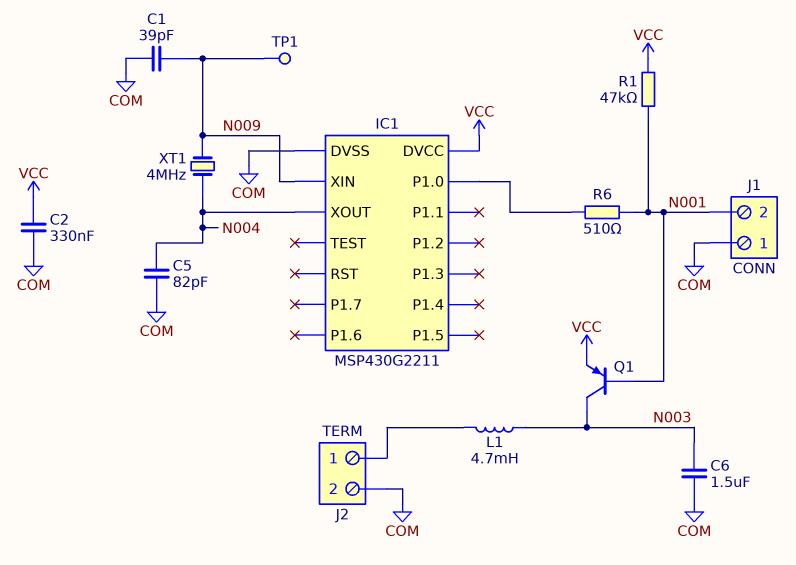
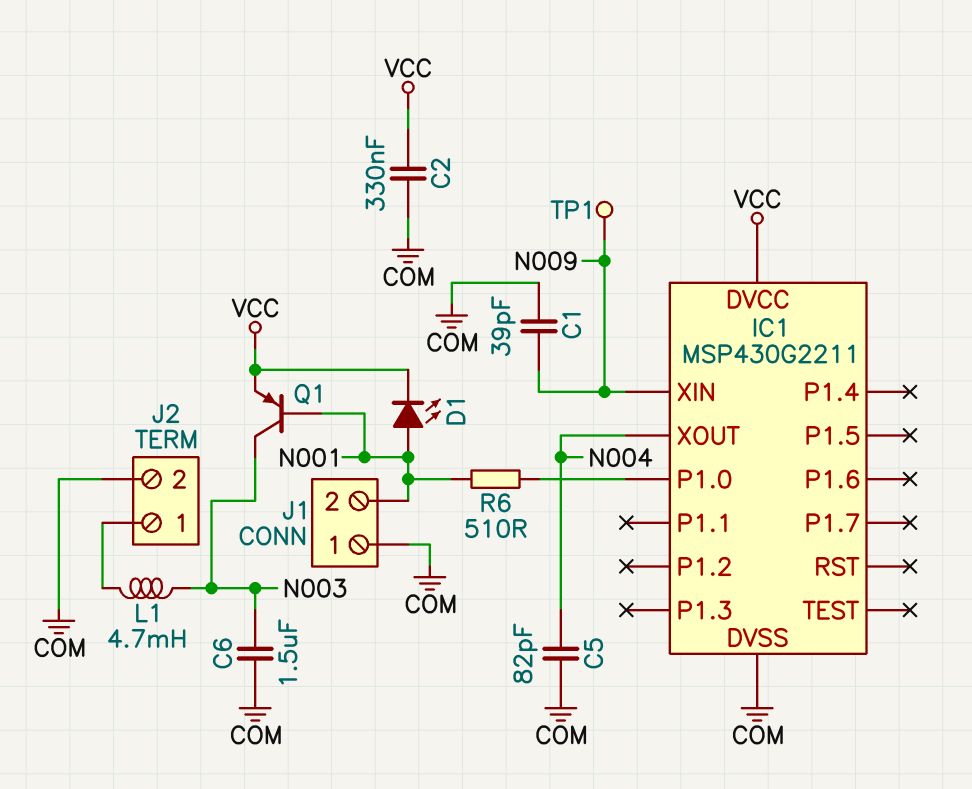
D1: none -> LED (A N001, K VCC)
R1: 47k (N001, VCC) -> none
XT1: 4MHz (N004, N009) -> none

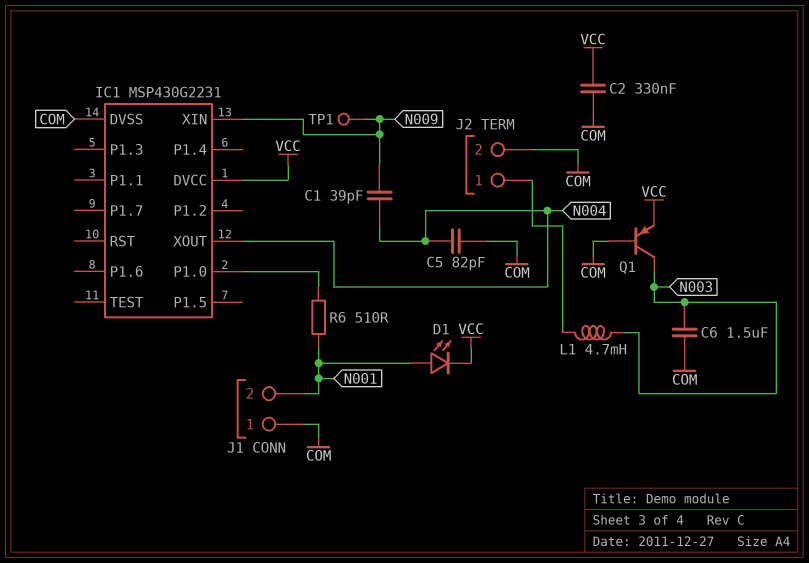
C1: 39pF (COM, N009) -> 39pF (N004, N009)
IC1: MSP430G2211 -> MSP430G2231
Q1: PNP (B N001, C N003, E VCC) -> PNP (B COM, C N003, E VCC)

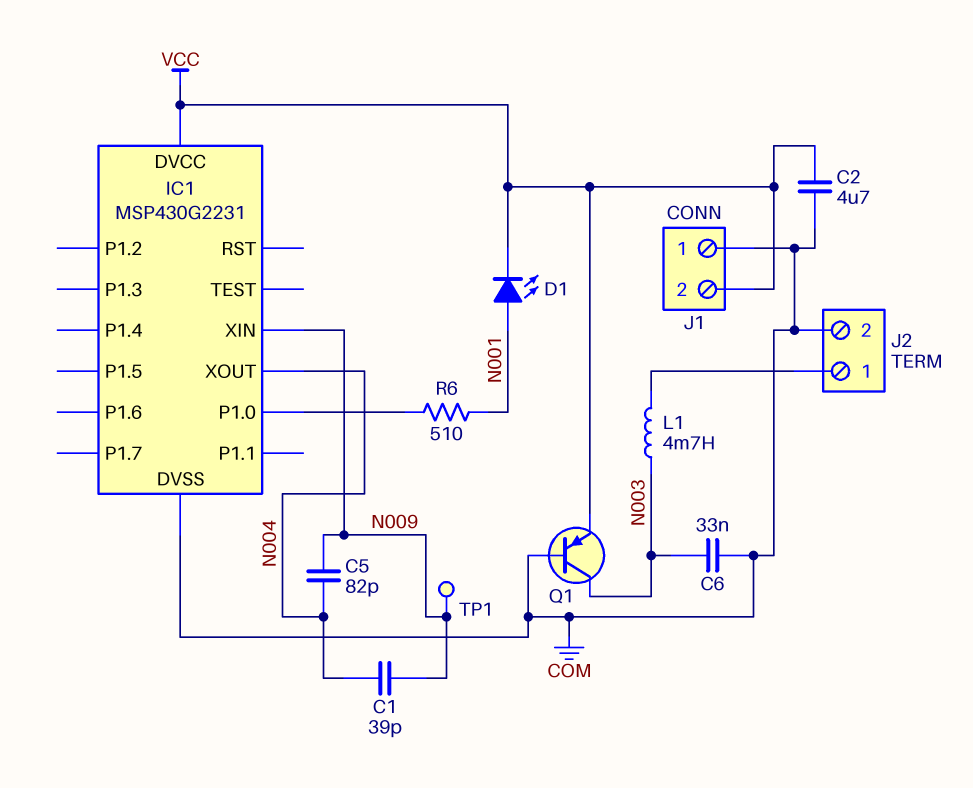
C2: 330nF (COM, VCC) -> 4.7uF (COM, VCC)
C5: 82pF (COM, N004) -> 82pF (N004, N009)
C6: 1.5uF (COM, N003) -> 33nF (COM, N003)
J1 pin 2: N001 -> VCC

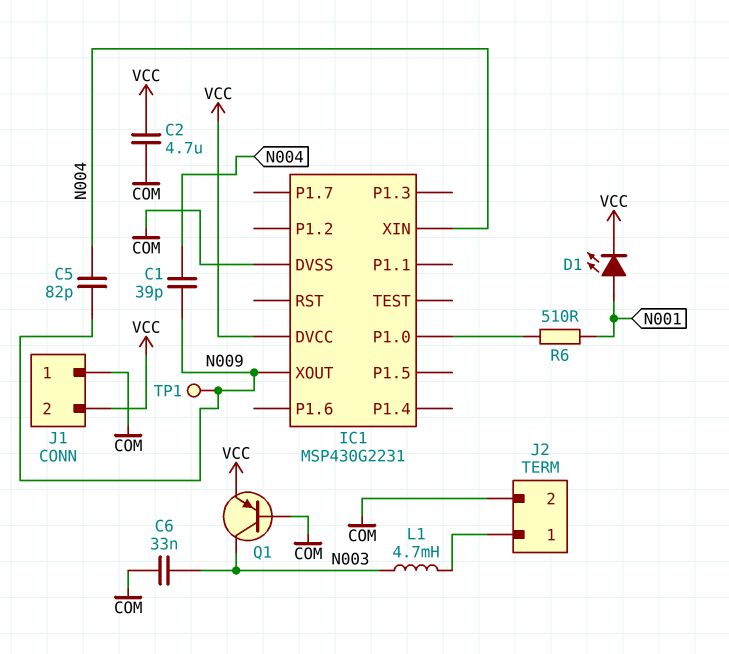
IC1 pin XIN: N009 -> N004
IC1 pin XOUT: N004 -> N009

